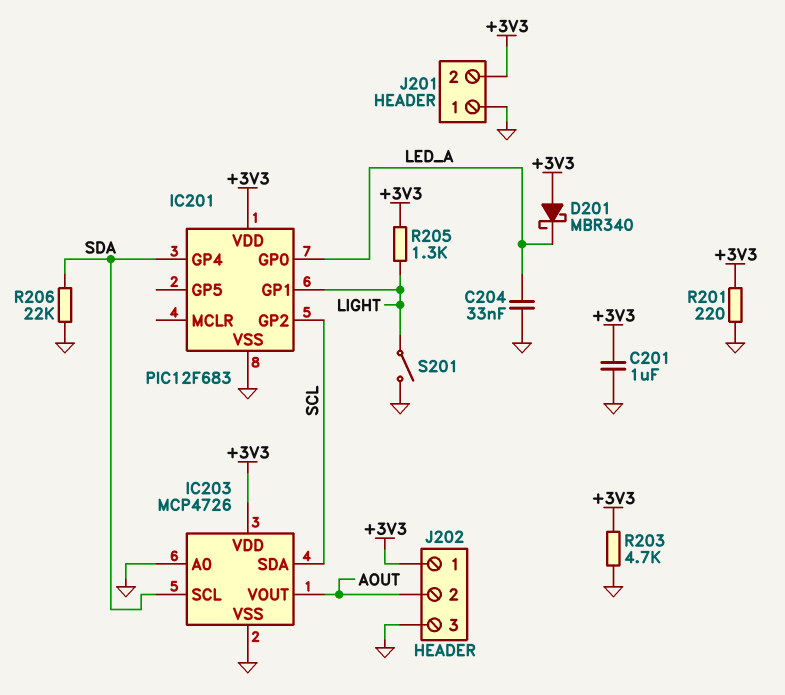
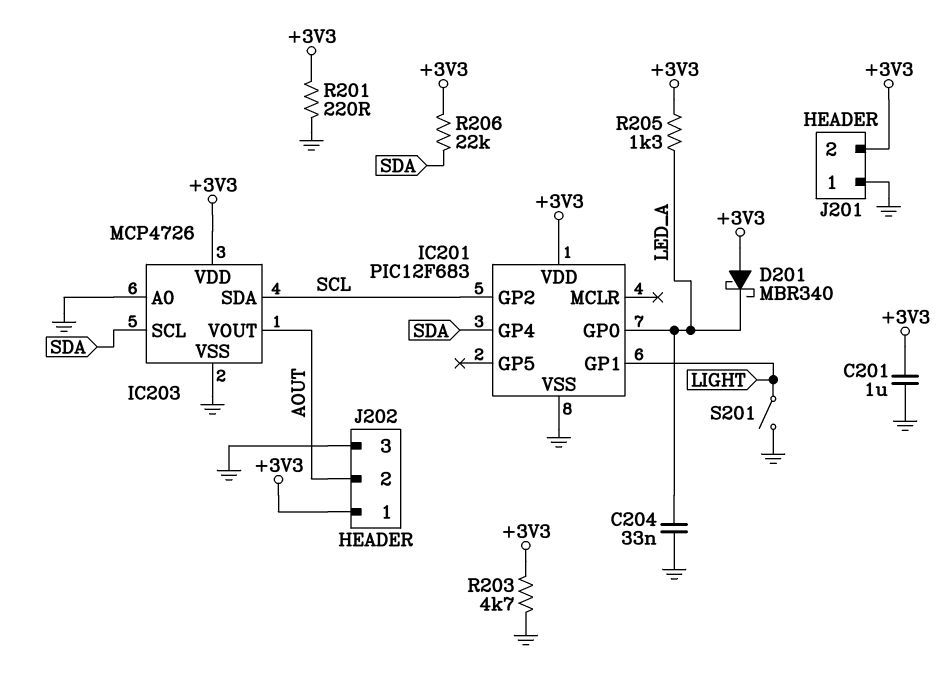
R205: 1.3k (+3V3, LIGHT) -> 1.3k (+3V3, LED_A)
R206: 22k (GND, SDA) -> 22k (+3V3, SDA)

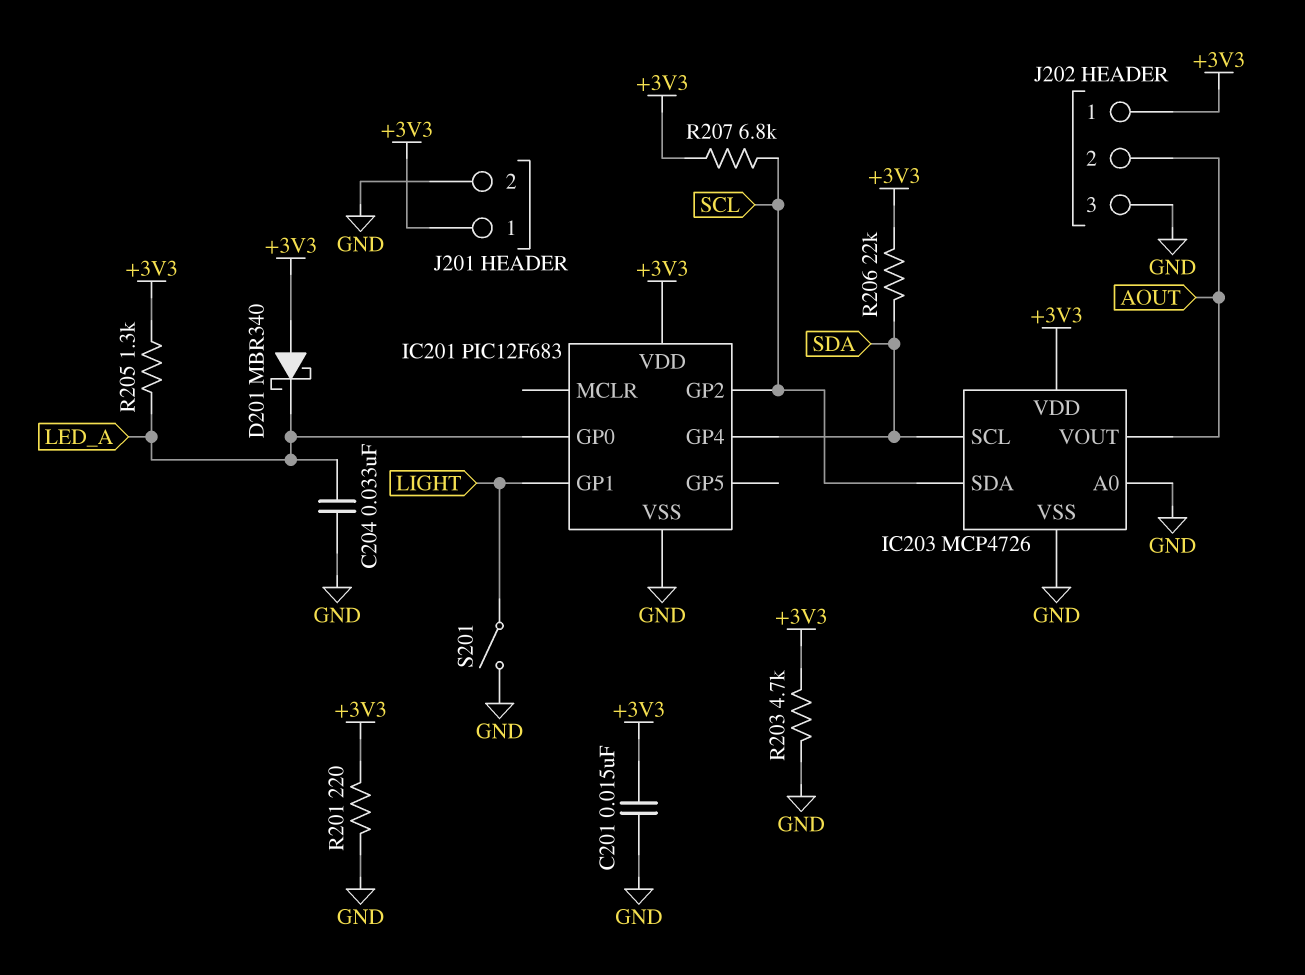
C201: 1uF (+3V3, GND) -> 15nF (+3V3, GND)
J201 pin 1: GND -> +3V3
J201 pin 2: +3V3 -> GND
R207: none -> 6.8k (+3V3, SCL)

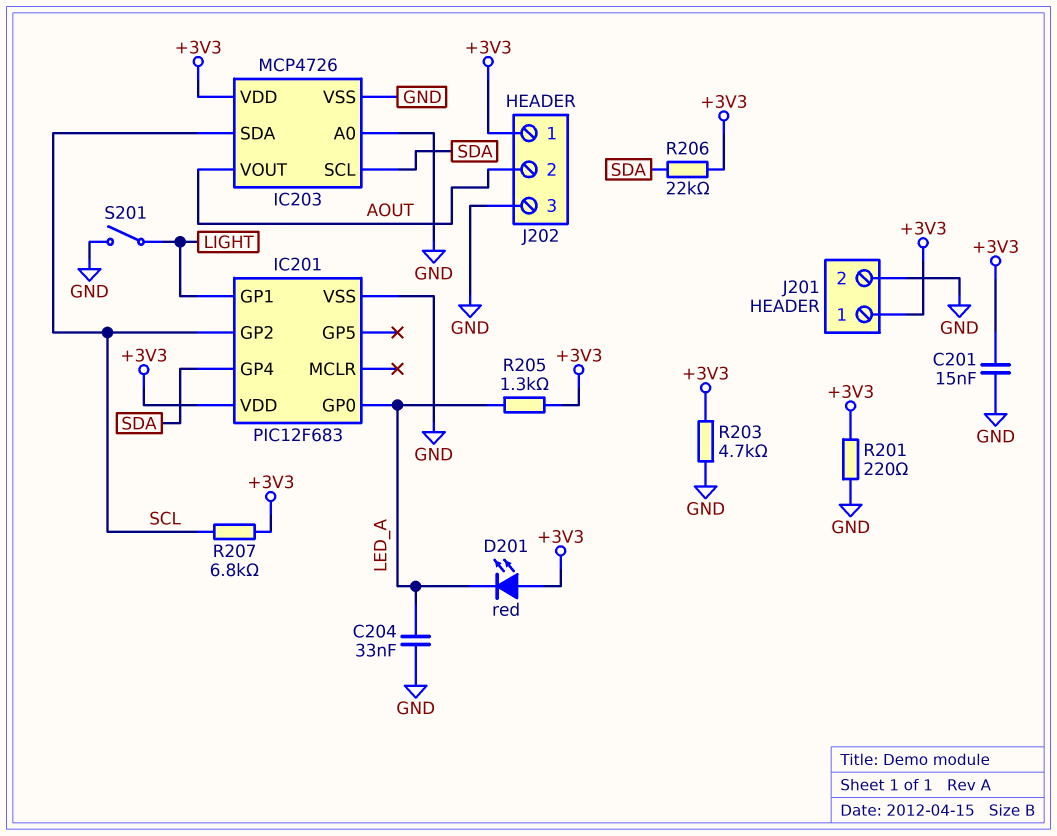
D201: schottky MBR340 (A +3V3, K LED_A) -> LED red (A +3V3, K LED_A)

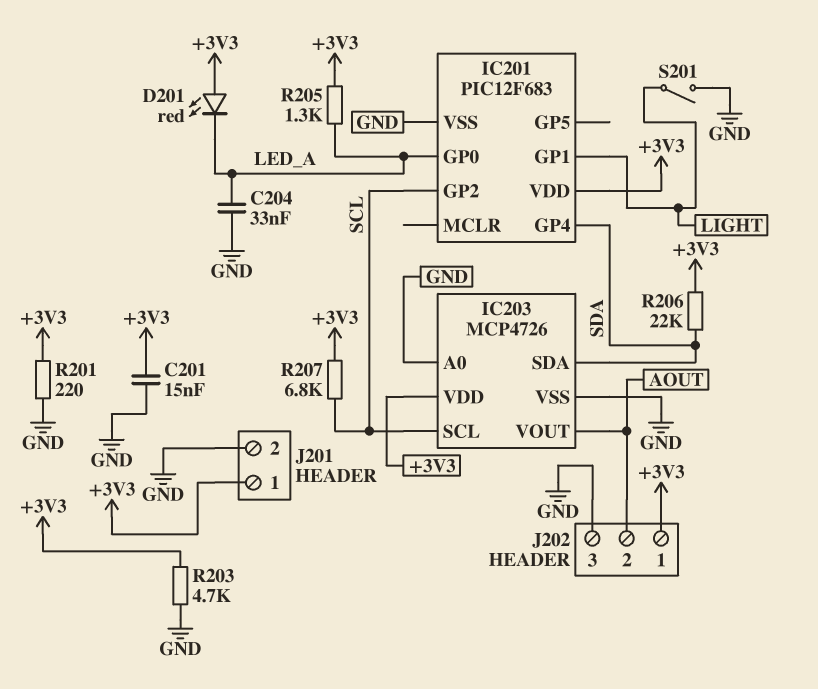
IC203 pin SCL: SDA -> SCL
IC203 pin SDA: SCL -> SDA

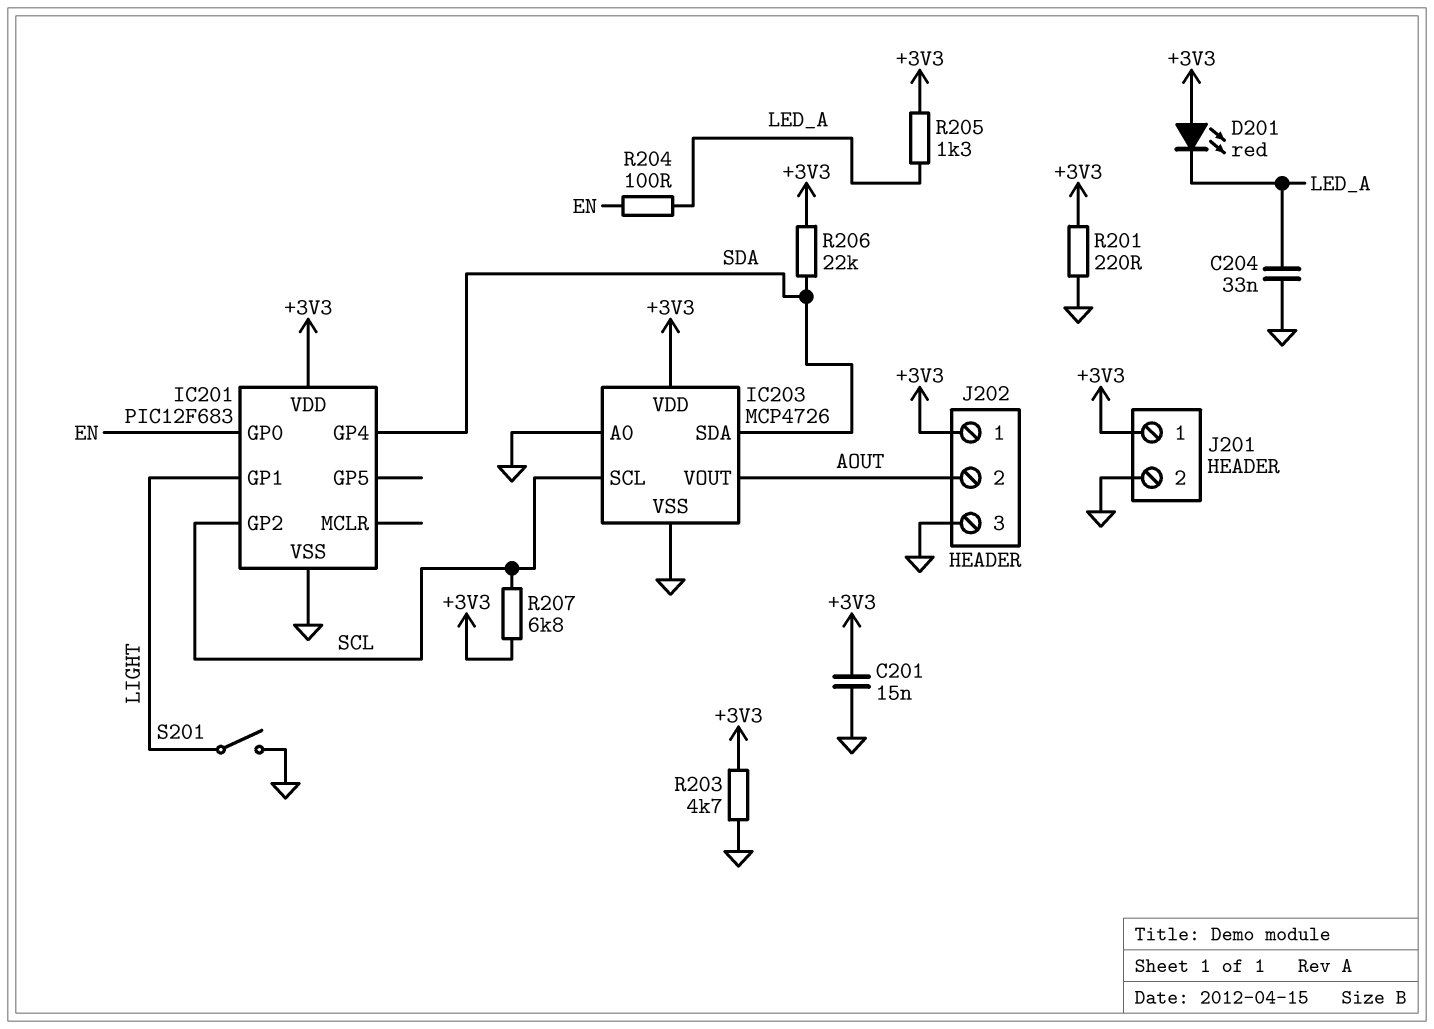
IC201 pin GP0: LED_A -> EN
R204: none -> 100 (EN, LED_A)

